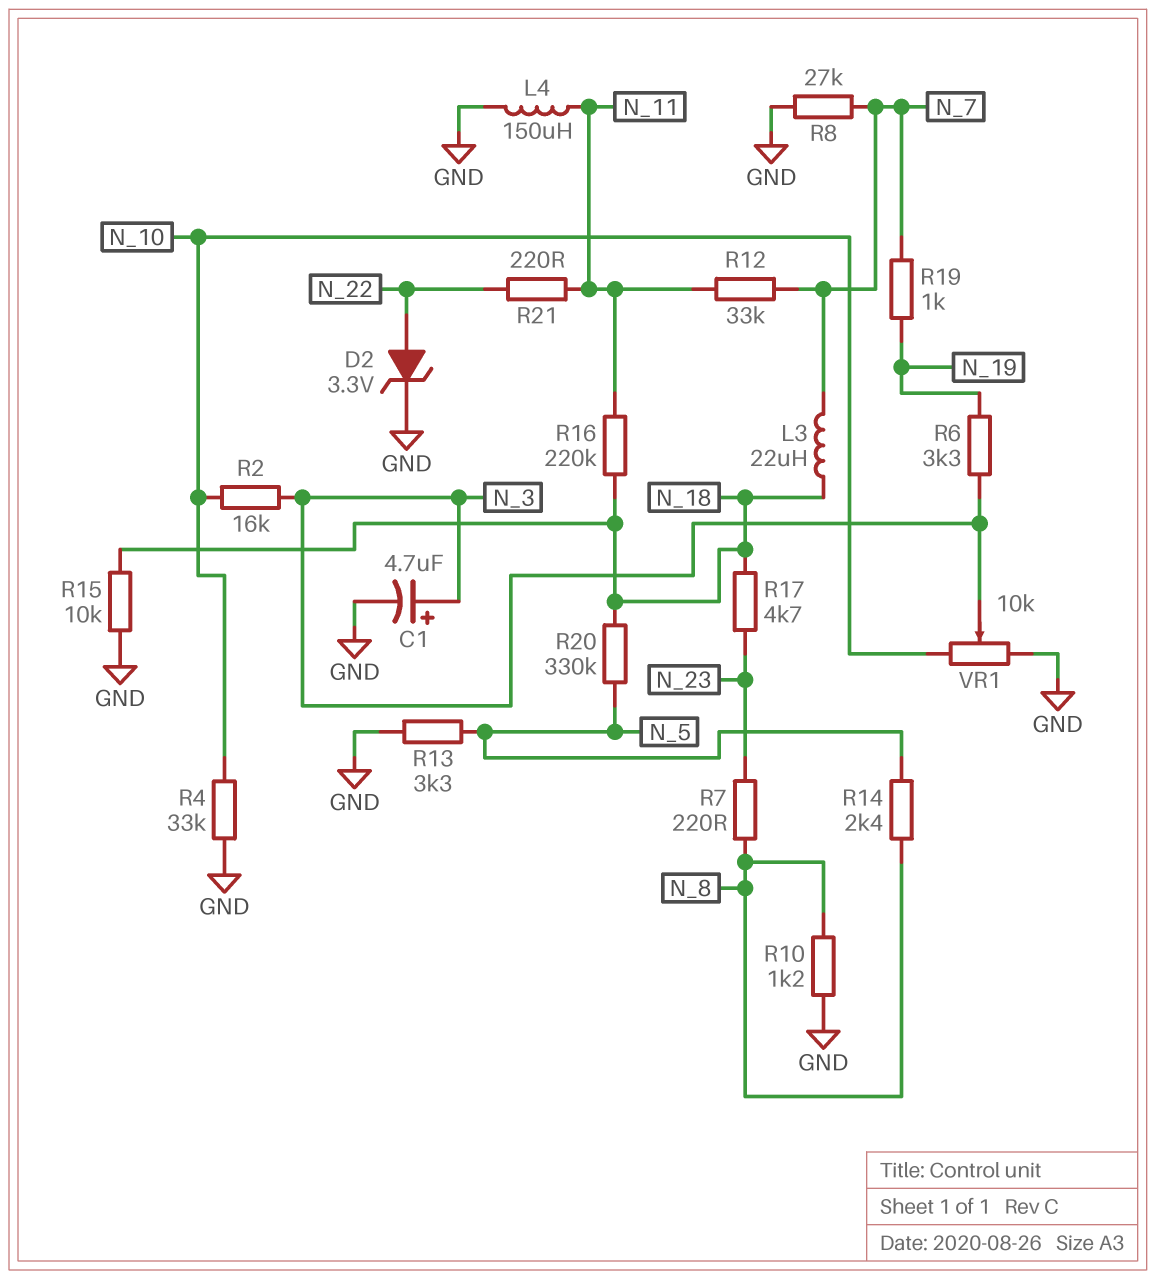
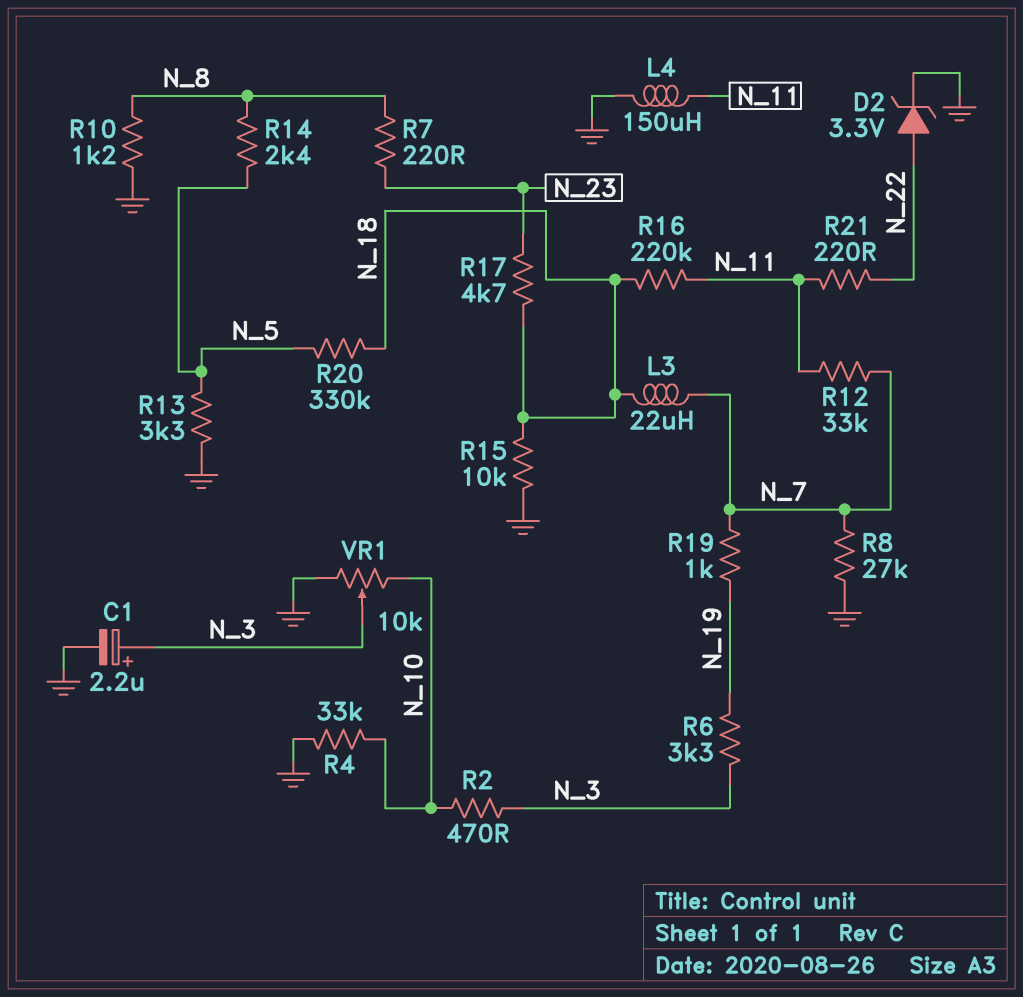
C1: 4.7uF (plus N_3, minus GND) -> 2.2uF (plus N_3, minus GND)
R2: 16k (N_3, N_10) -> 470 (N_3, N_10)

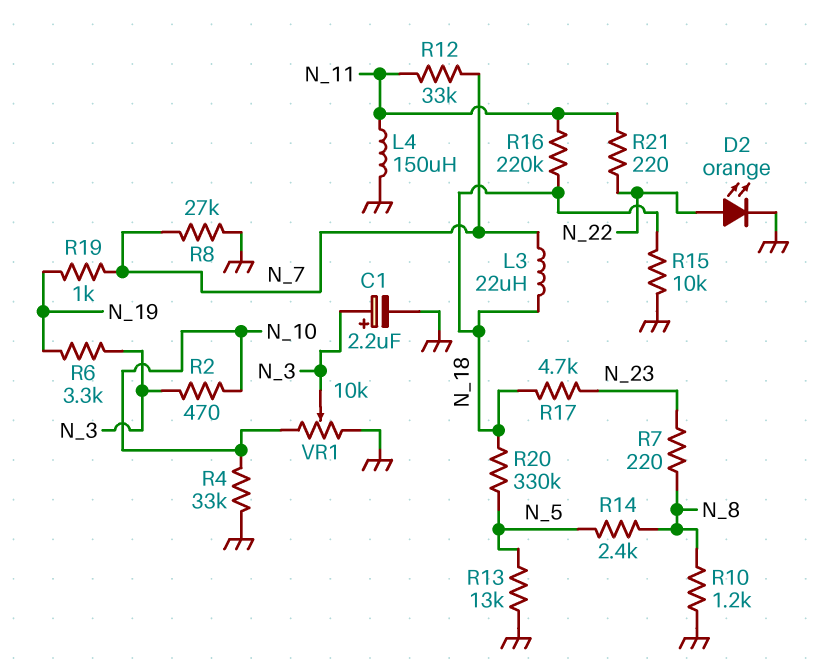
D2: zener 3.3V (A N_22, K GND) -> LED orange (A N_22, K GND)
R13: 3.3k (GND, N_5) -> 13k (GND, N_5)

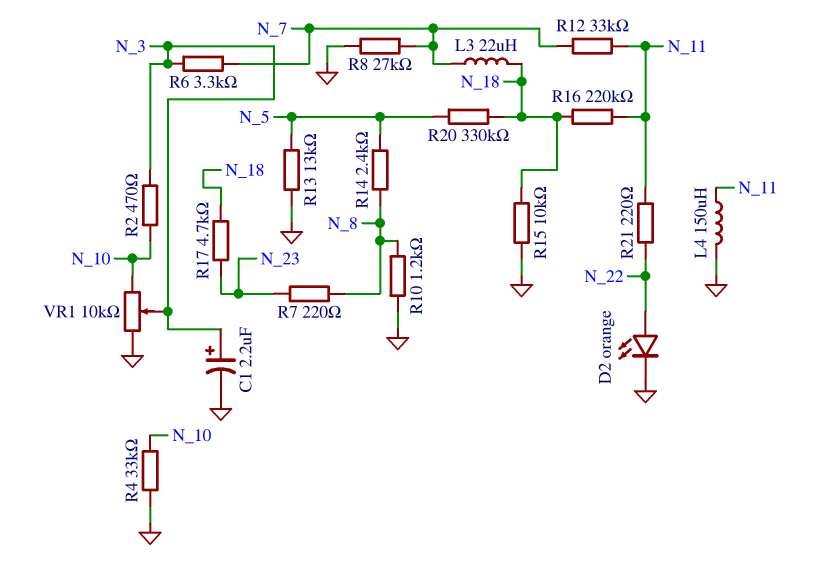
R6: 3.3k (N_3, N_19) -> 3.3k (N_3, N_7)
R19: 1k (N_7, N_19) -> none

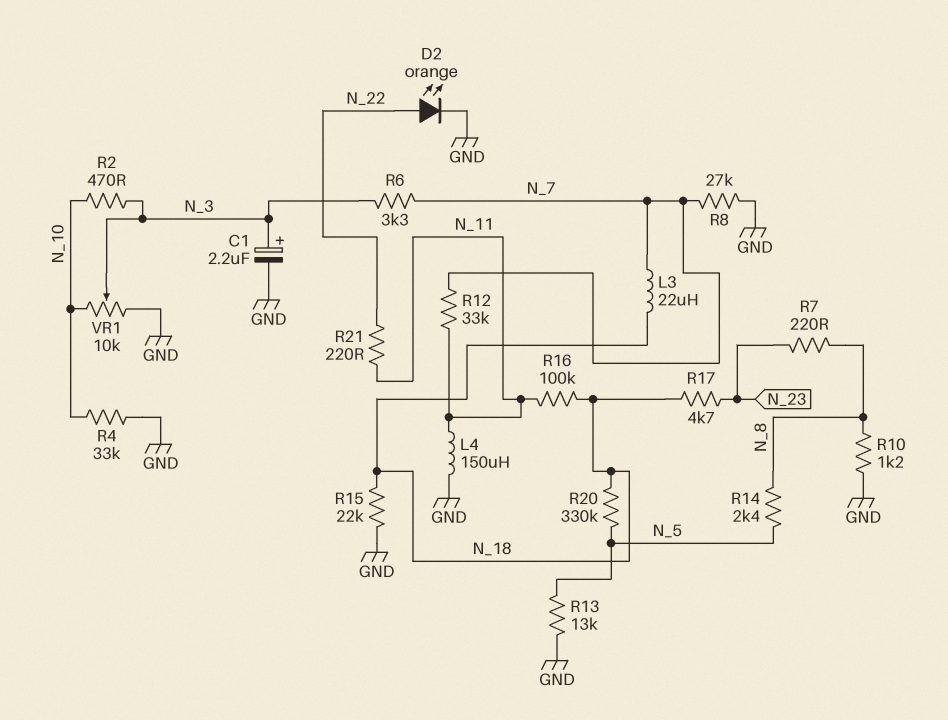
R15: 10k (GND, N_18) -> 22k (GND, N_18)
R16: 220k (N_11, N_18) -> 100k (N_11, N_18)

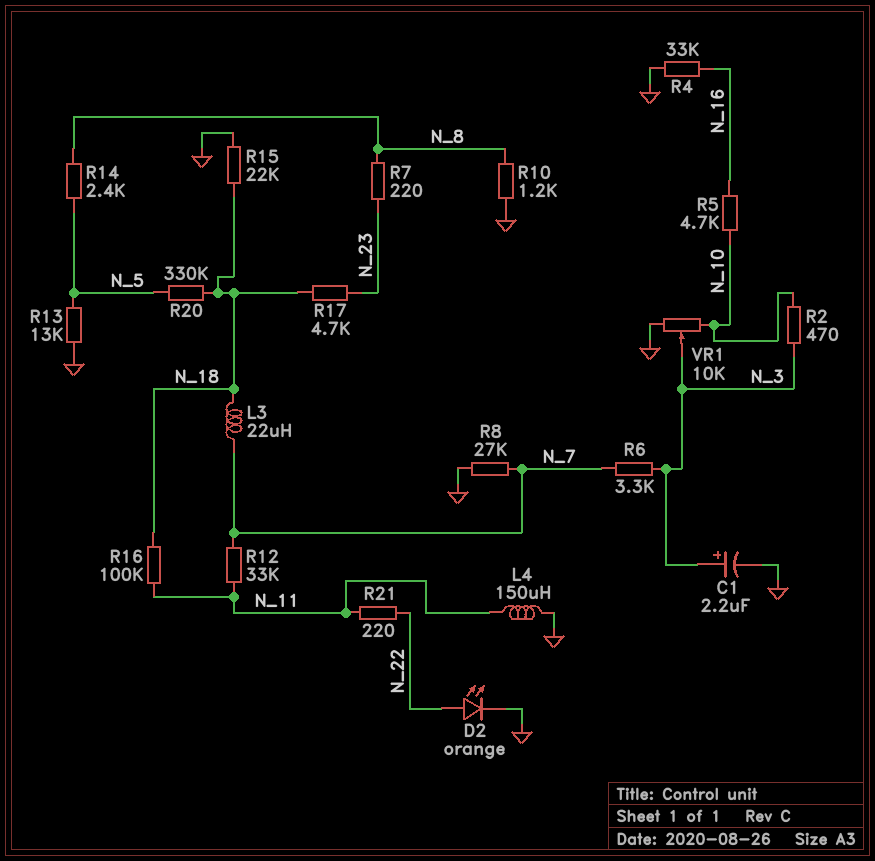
R4: 33k (GND, N_10) -> 33k (GND, N_16)
R5: none -> 4.7k (N_10, N_16)

